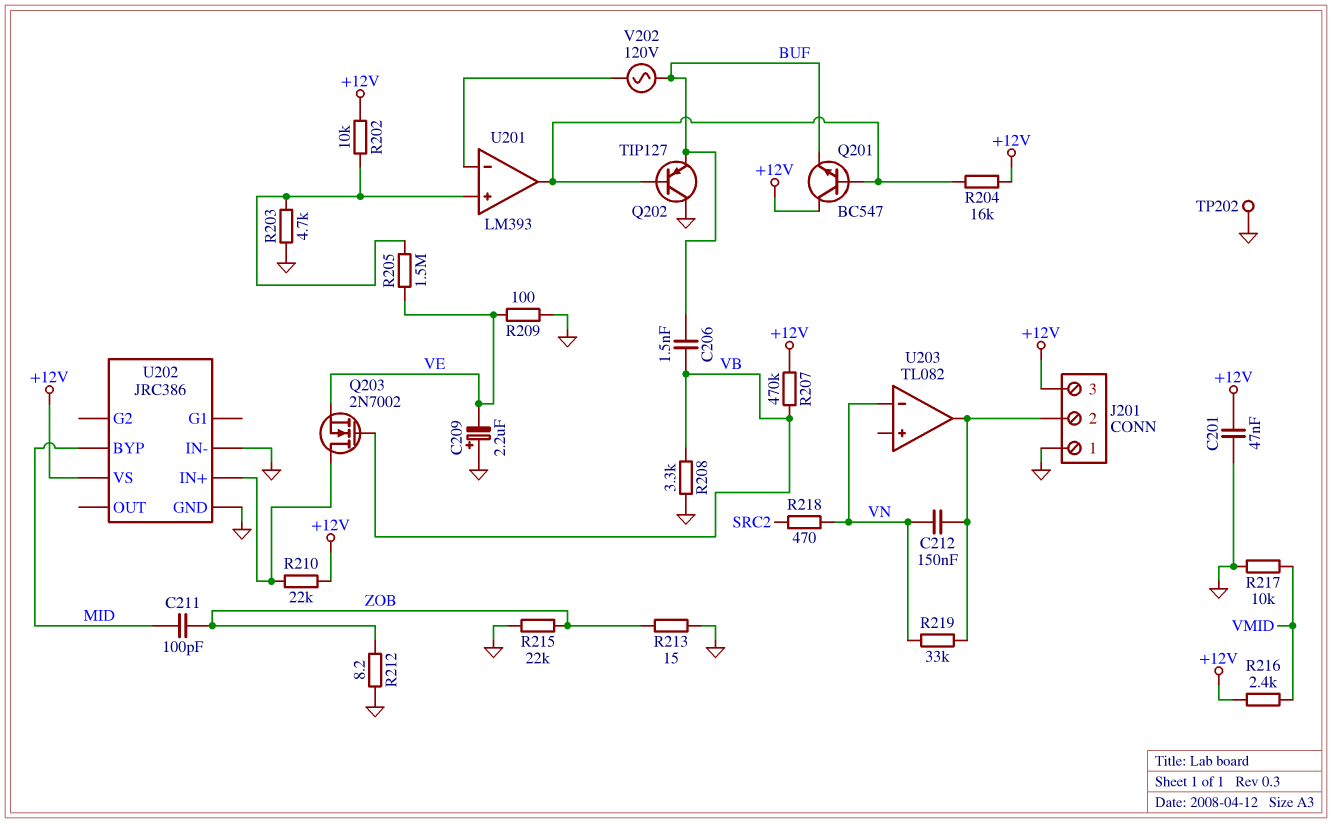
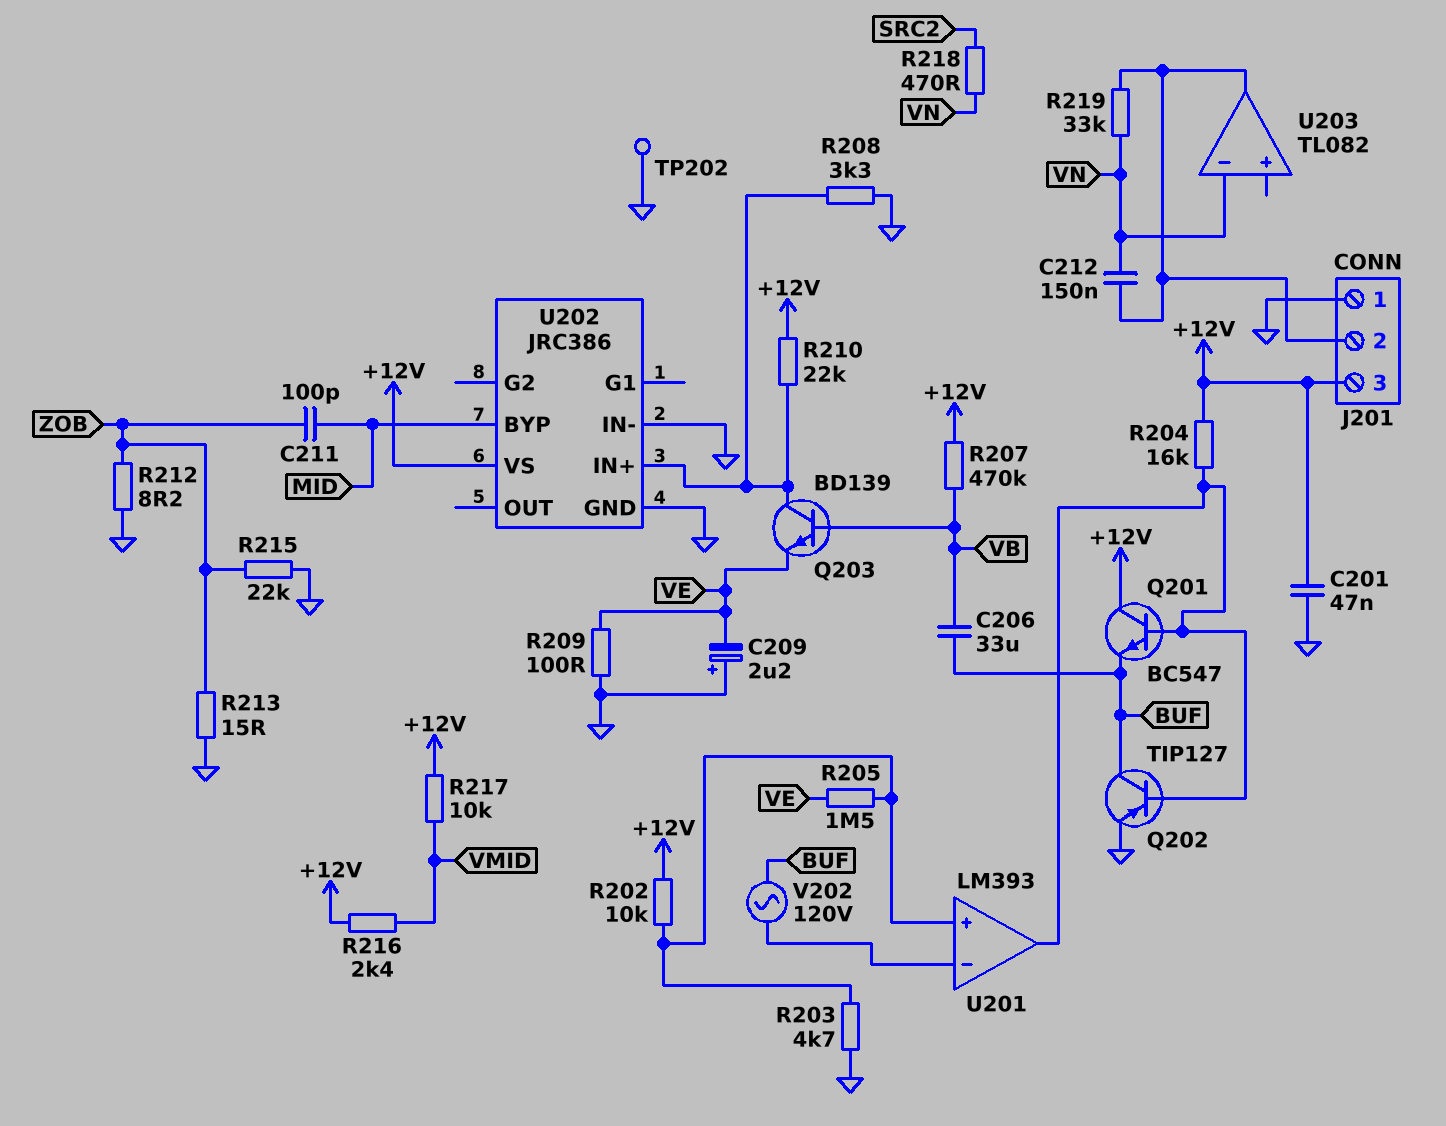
C206: 1.5nF (BUF, VB) -> 33uF (BUF, VB)
Q202: PNP TIP127 (B U201/out, C GND, E BUF) -> PNP TIP127 (B U201/out, C BUF, E GND)
Q203: NMOS 2N7002 (G VB, D U202/IN+, S VE) -> NPN BD139 (B VB, C U202/IN+, E VE)
R208: 3.3k (GND, VB) -> 3.3k (GND, U202/IN+)
R217: 10k (GND, VMID) -> 10k (+12V, VMID)

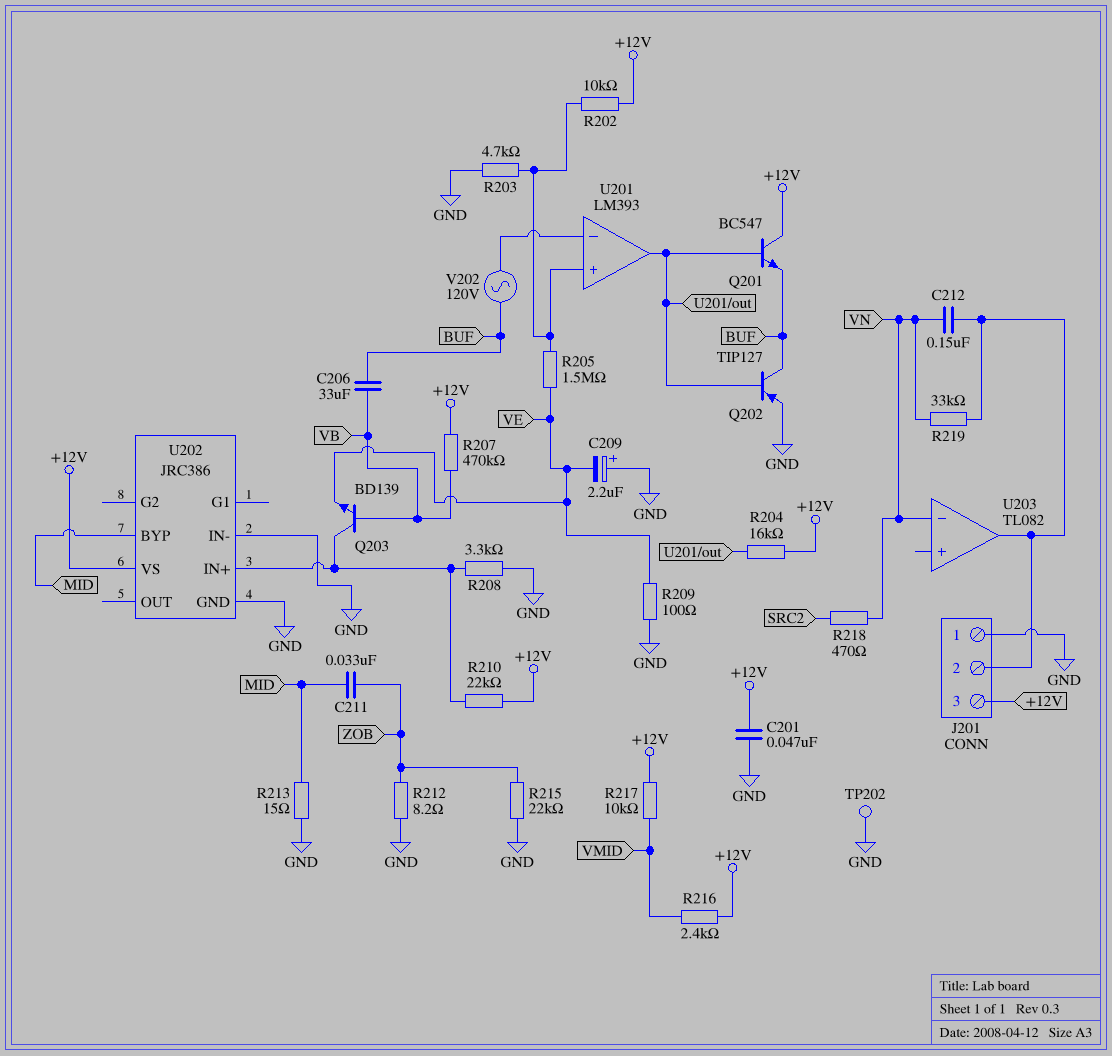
C211: 100pF (MID, ZOB) -> 33nF (MID, ZOB)
R213: 15 (GND, ZOB) -> 15 (GND, MID)

